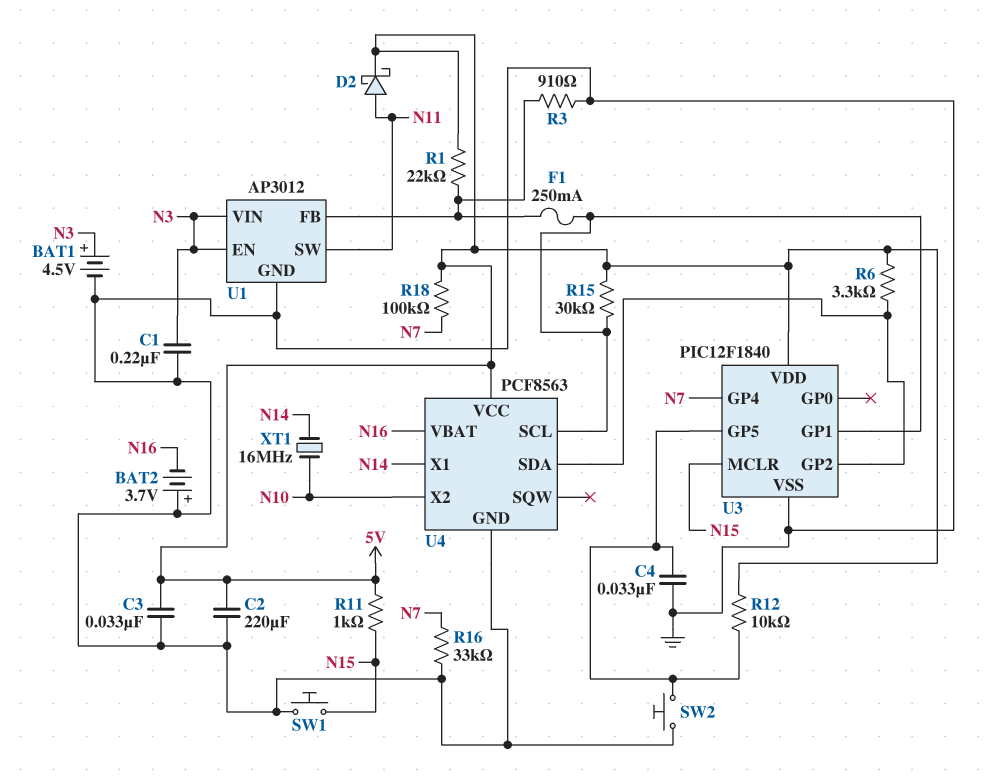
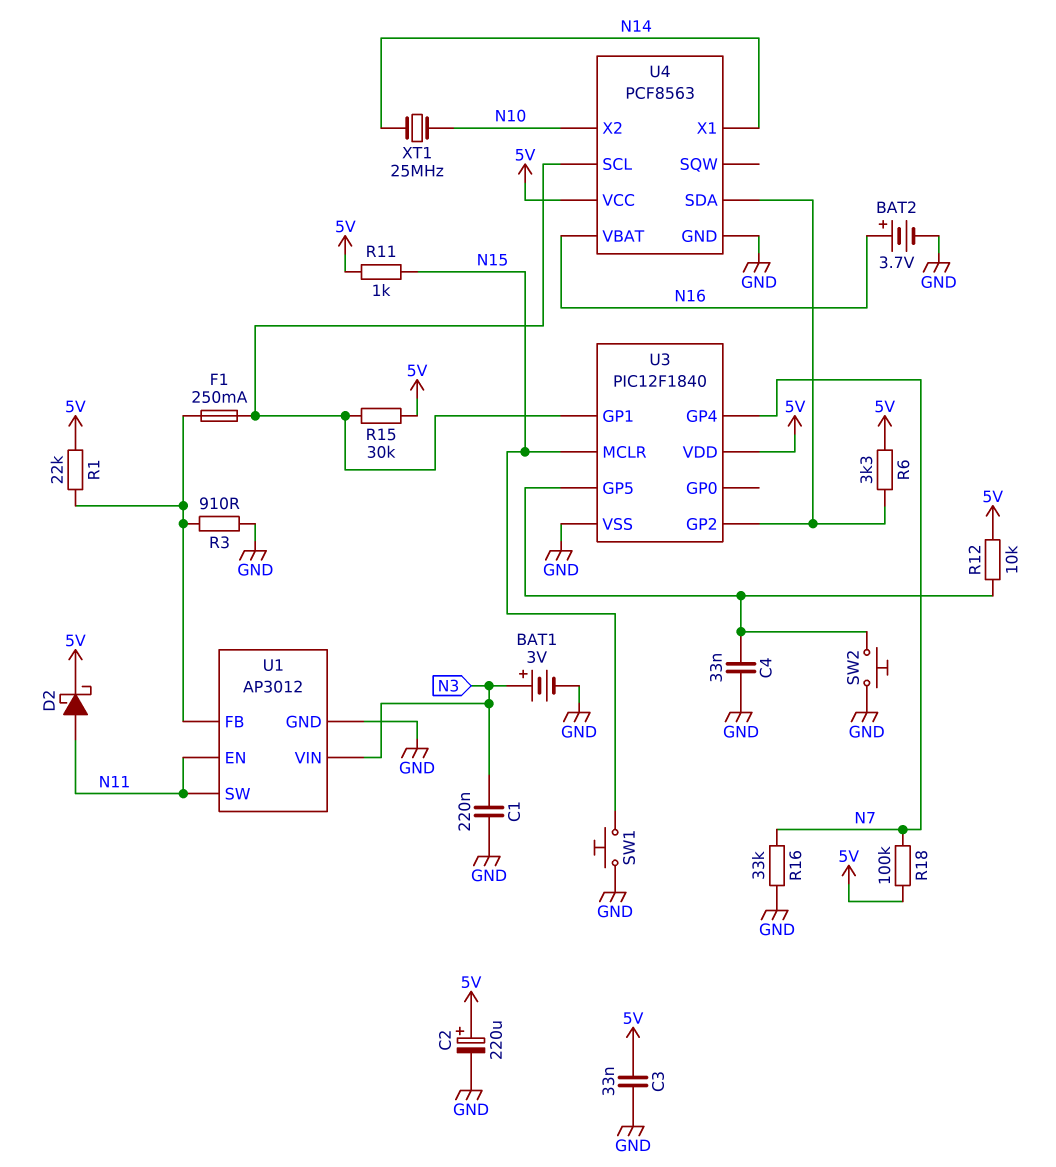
BAT1: 4.5V (plus N3, minus GND) -> 3V (plus N3, minus GND)
BAT2: 3.7V (plus GND, minus N16) -> 3.7V (plus N16, minus GND)
C2: 220uF (5V, GND) -> 220uF (plus 5V, minus GND)
U1 pin EN: N3 -> N11
XT1: 16MHz (N10, N14) -> 25MHz (N10, N14)

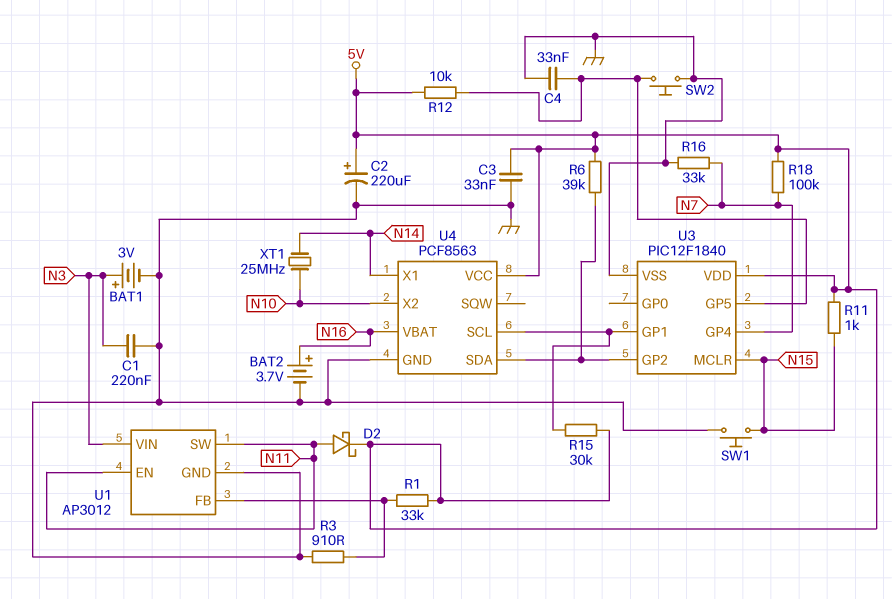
F1: 250mA (U1/FB, U3/GP1) -> none
R1: 22k (5V, U1/FB) -> 33k (5V, U1/FB)
R6: 3.3k (5V, U3/GP2) -> 39k (5V, U3/GP2)

